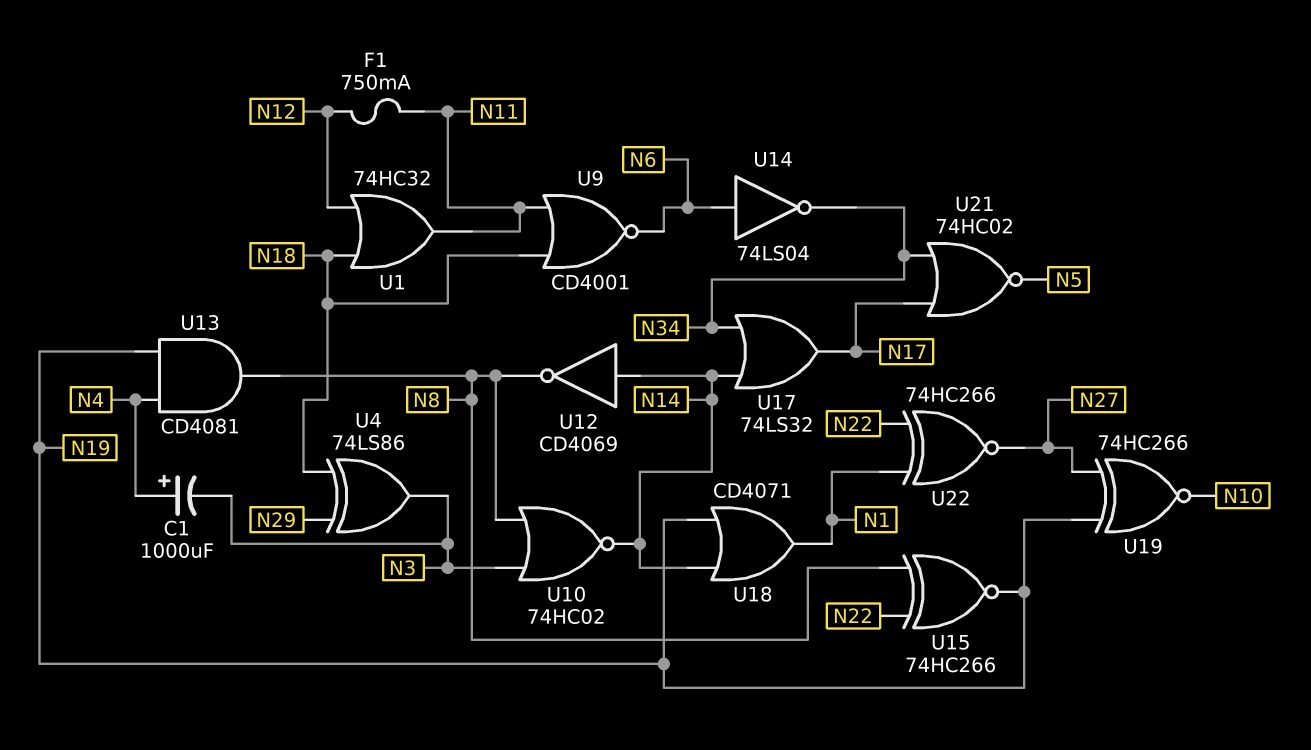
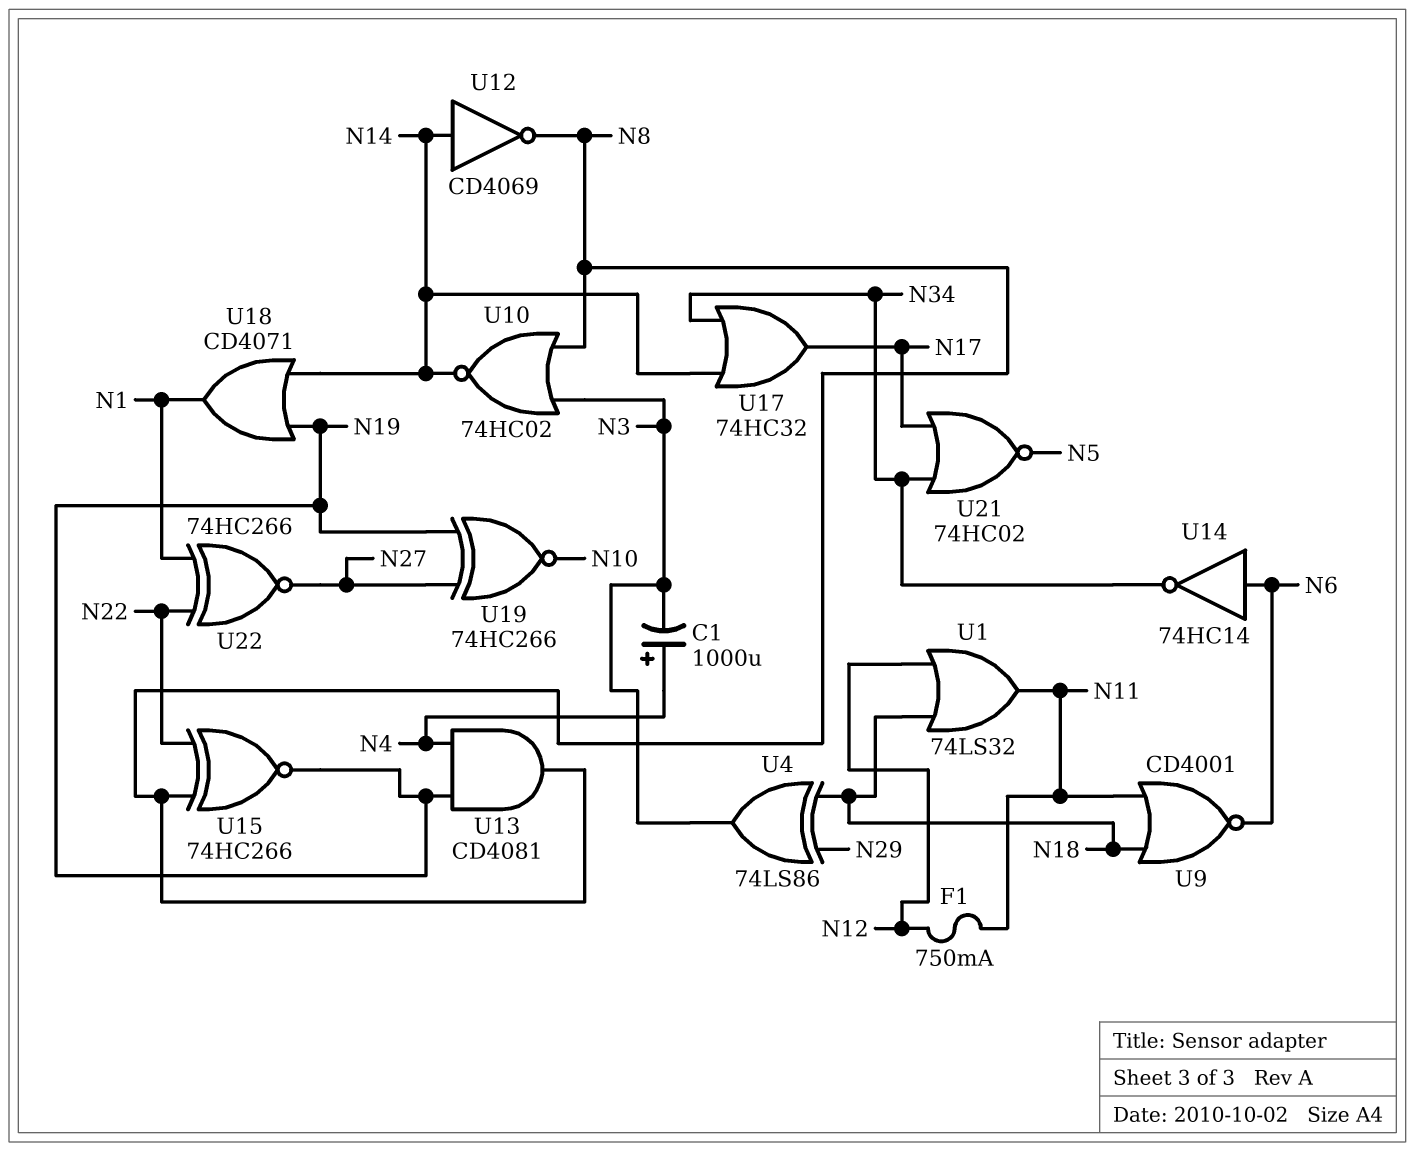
U1: OR 74HC32 (in N12, in N18, out N11) -> OR 74LS32 (in N12, in N18, out N11)
U14: NOT 74LS04 (in N6, out N34) -> NOT 74HC14 (in N6, out N34)
U17: OR 74LS32 (in N14, in N34, out N17) -> OR 74HC32 (in N14, in N34, out N17)

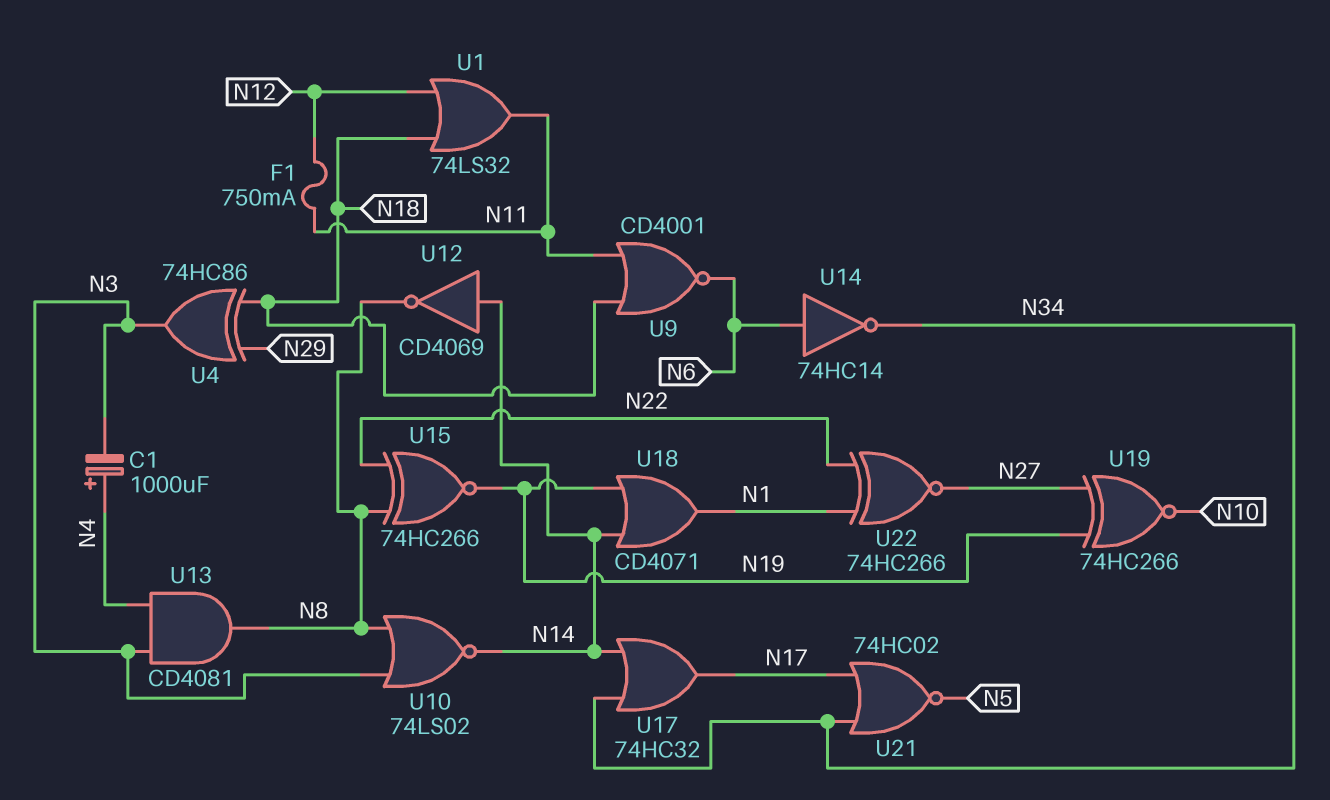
U4: XOR 74LS86 (in N18, in N29, out N3) -> XOR 74HC86 (in N18, in N29, out N3)
U10: NOR 74HC02 (in N3, in N8, out N14) -> NOR 74LS02 (in N3, in N8, out N14)
U13: AND CD4081 (in N4, in N19, out N8) -> AND CD4081 (in N3, in N4, out N8)

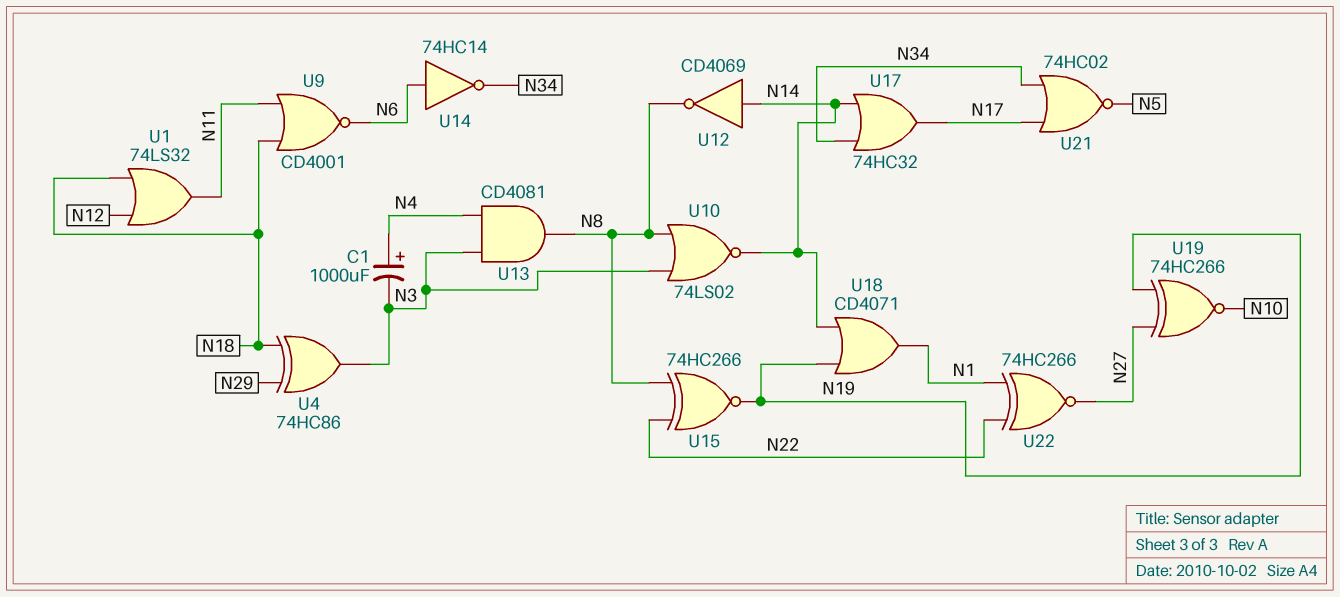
F1: 750mA (N11, N12) -> none

